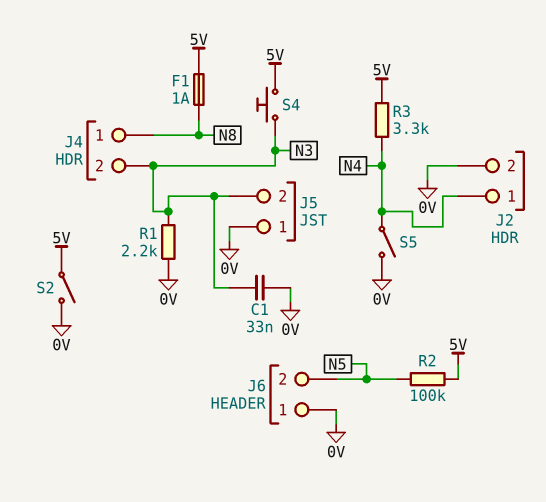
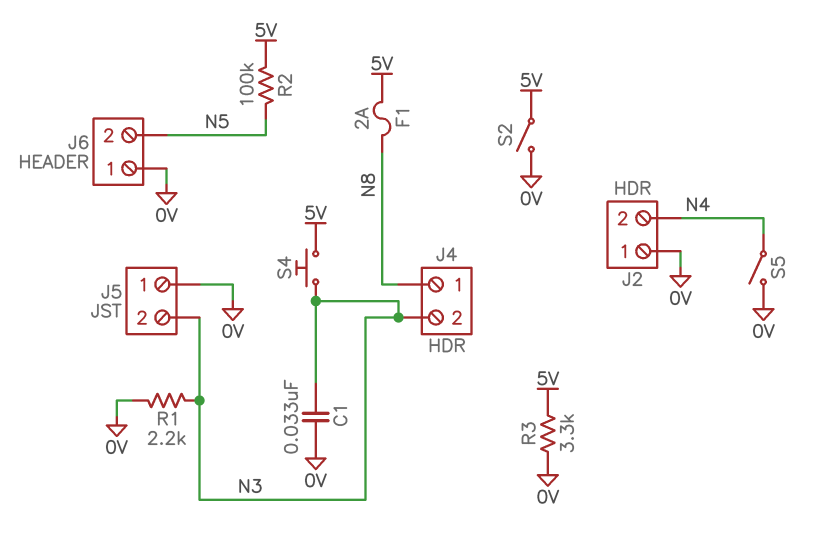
F1: 1A (5V, N8) -> 2A (5V, N8)
J2 pin 1: N4 -> 0V
J2 pin 2: 0V -> N4
R3: 3.3k (5V, N4) -> 3.3k (0V, 5V)

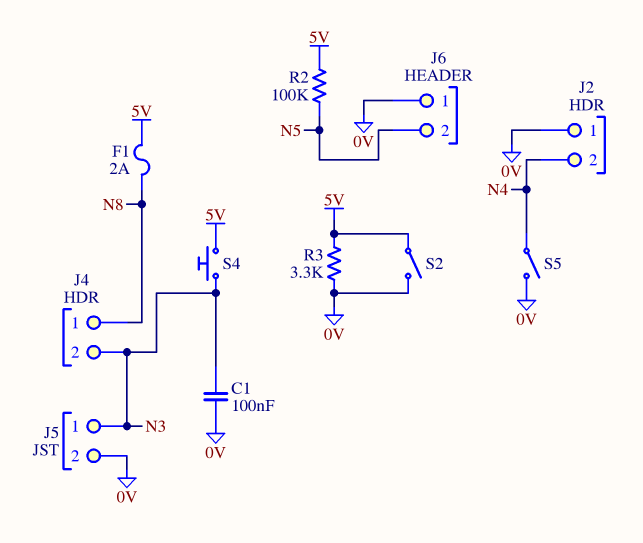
C1: 33nF (0V, N3) -> 100nF (0V, N3)
J5 pin 1: 0V -> N3
J5 pin 2: N3 -> 0V
R1: 2.2k (0V, N3) -> none

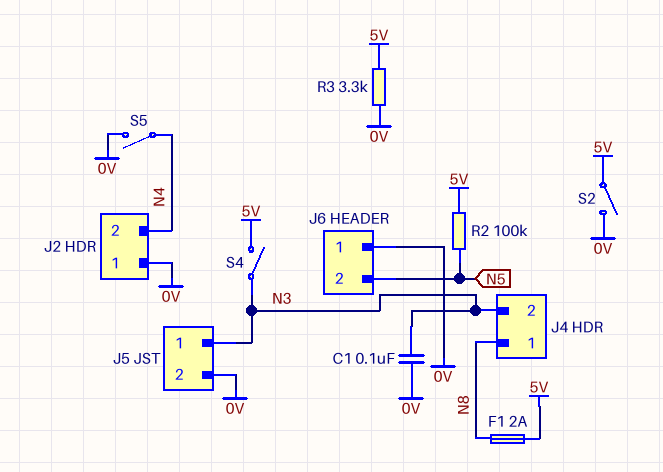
S4: button (5V, N3) -> switch (5V, N3)

